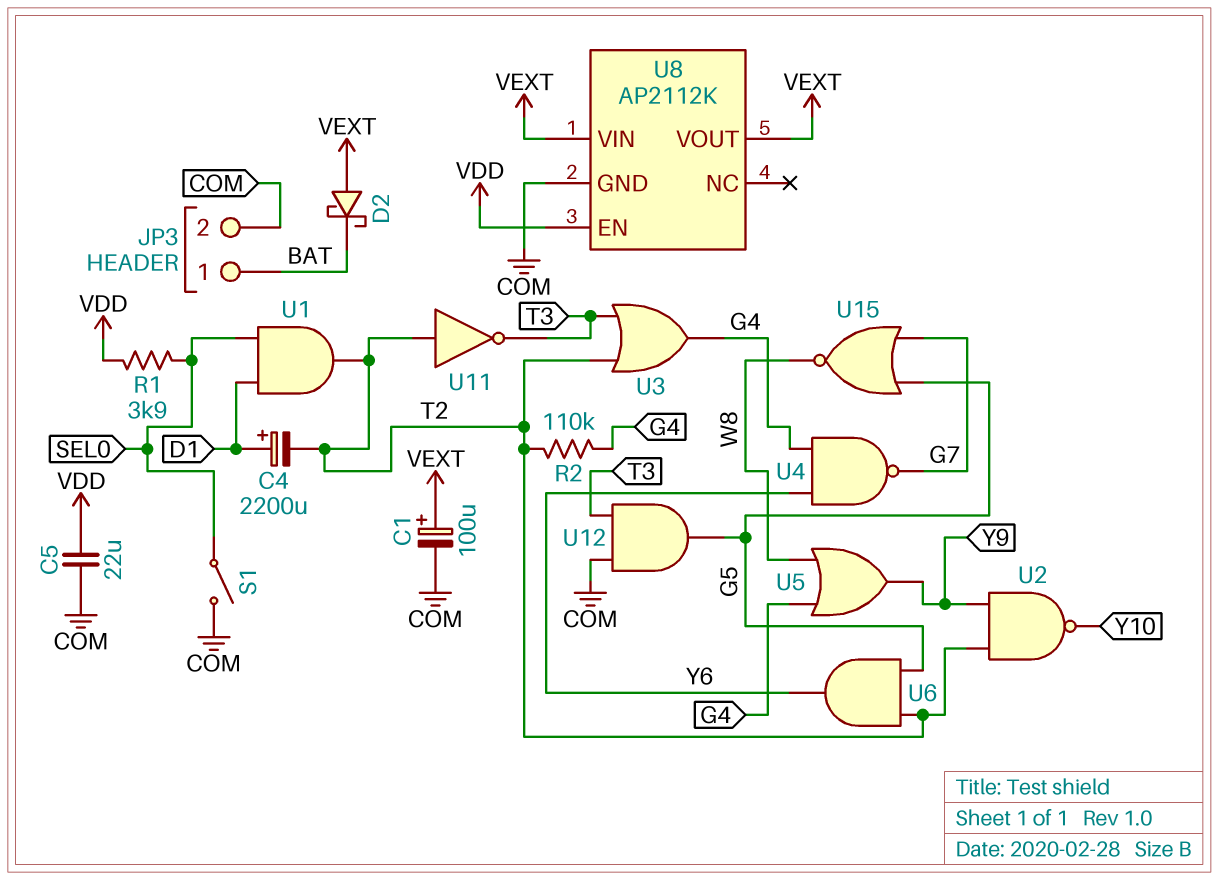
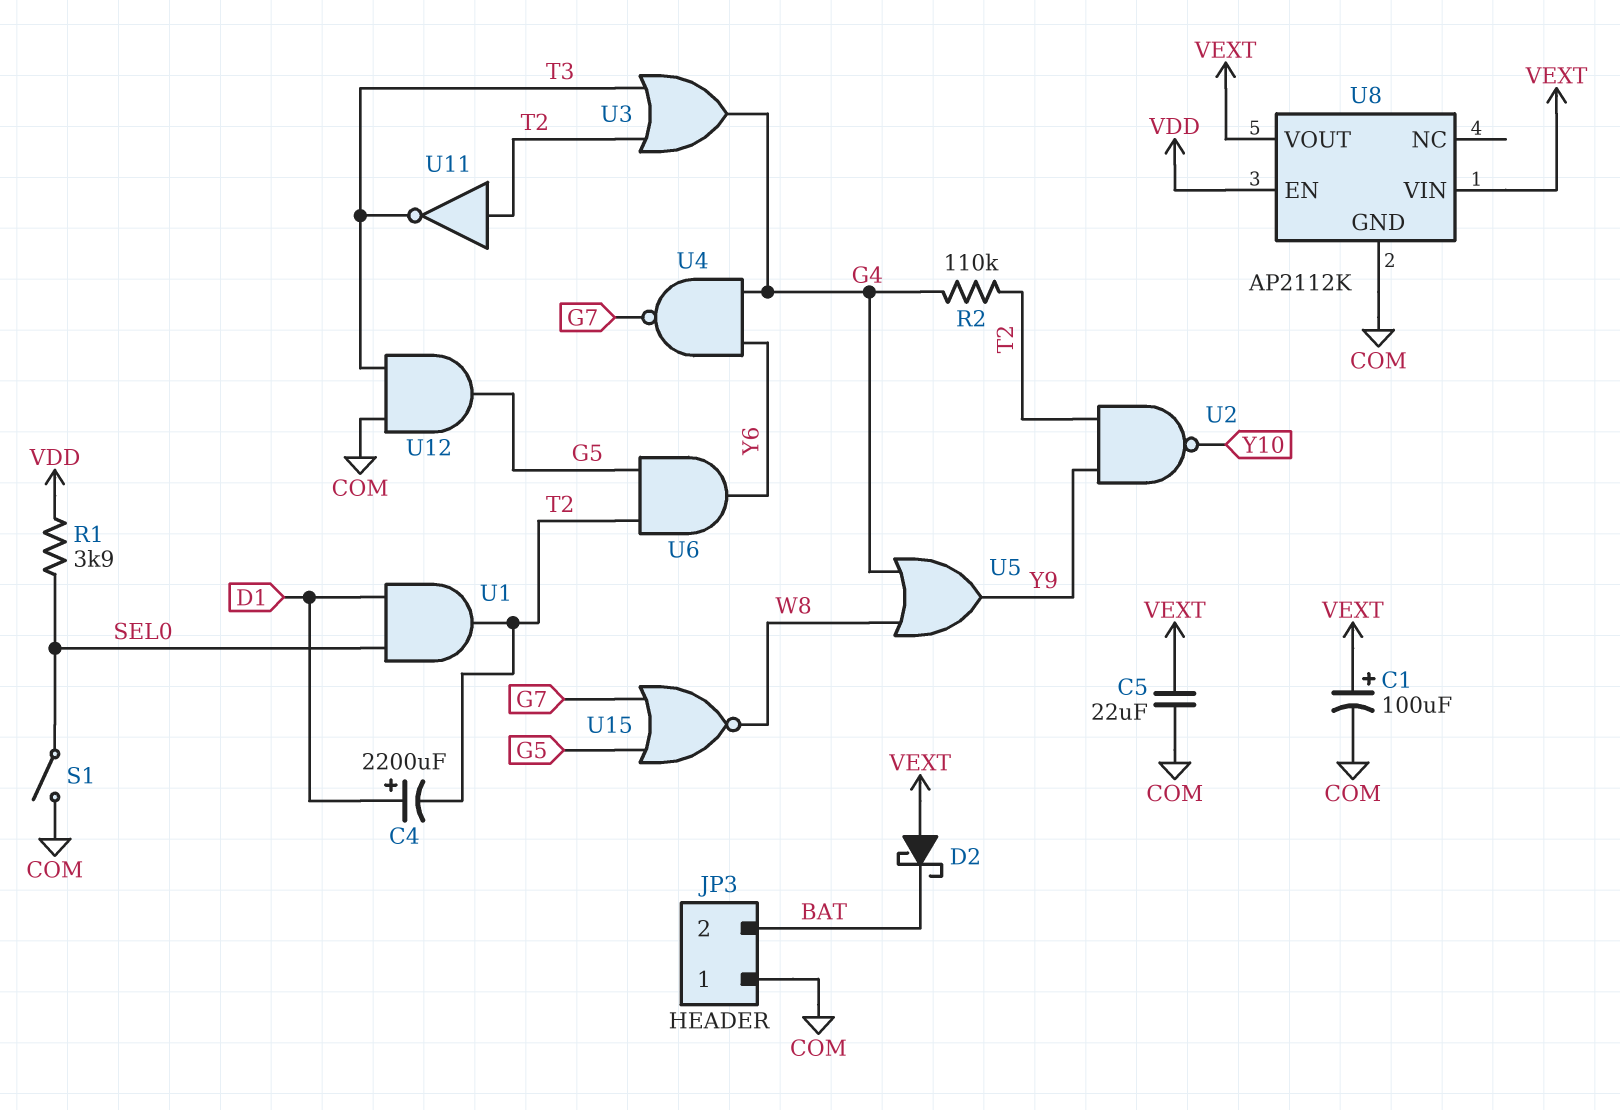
C5: 22uF (COM, VDD) -> 22uF (COM, VEXT)
JP3 pin 1: BAT -> COM
JP3 pin 2: COM -> BAT

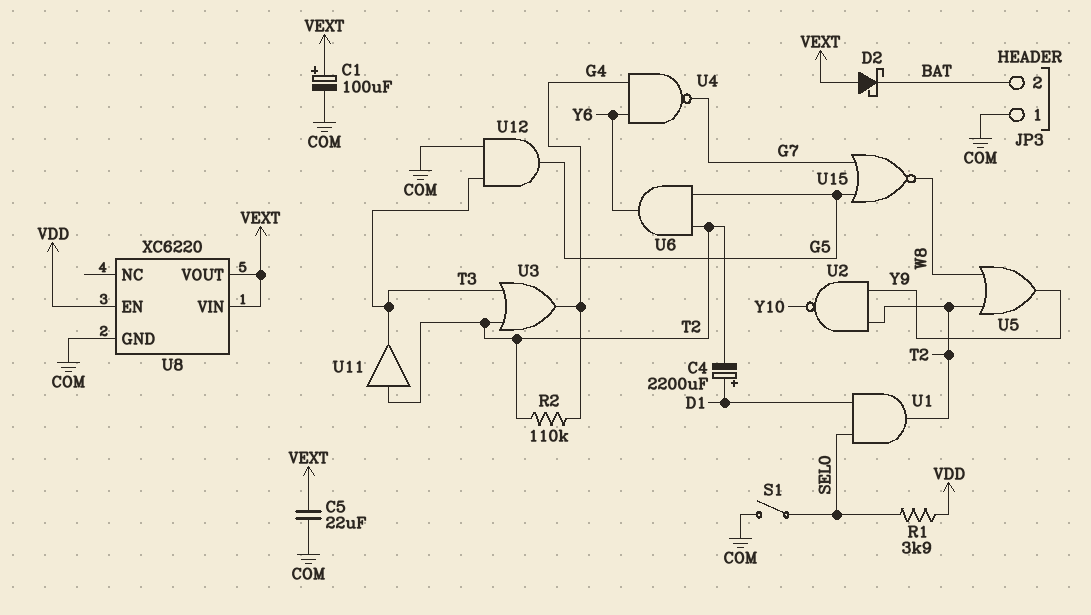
U5: OR (in G4, in W8, out Y9) -> OR (in T2, in W8, out Y9)
U8: AP2112K -> XC6220
U11: NOT (in T2, out T3) -> buffer (in T2, out T3)

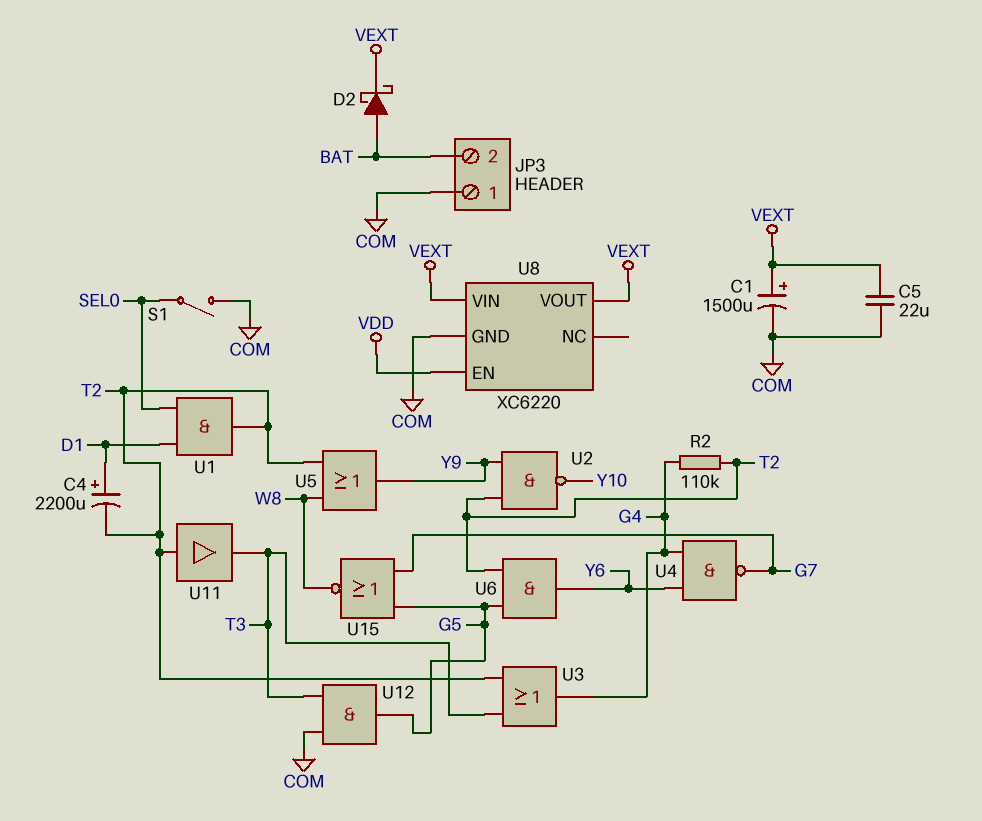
C1: 100uF (plus VEXT, minus COM) -> 1500uF (plus VEXT, minus COM)
D2: schottky (A VEXT, K BAT) -> schottky (A BAT, K VEXT)
R1: 3.9k (SEL0, VDD) -> none

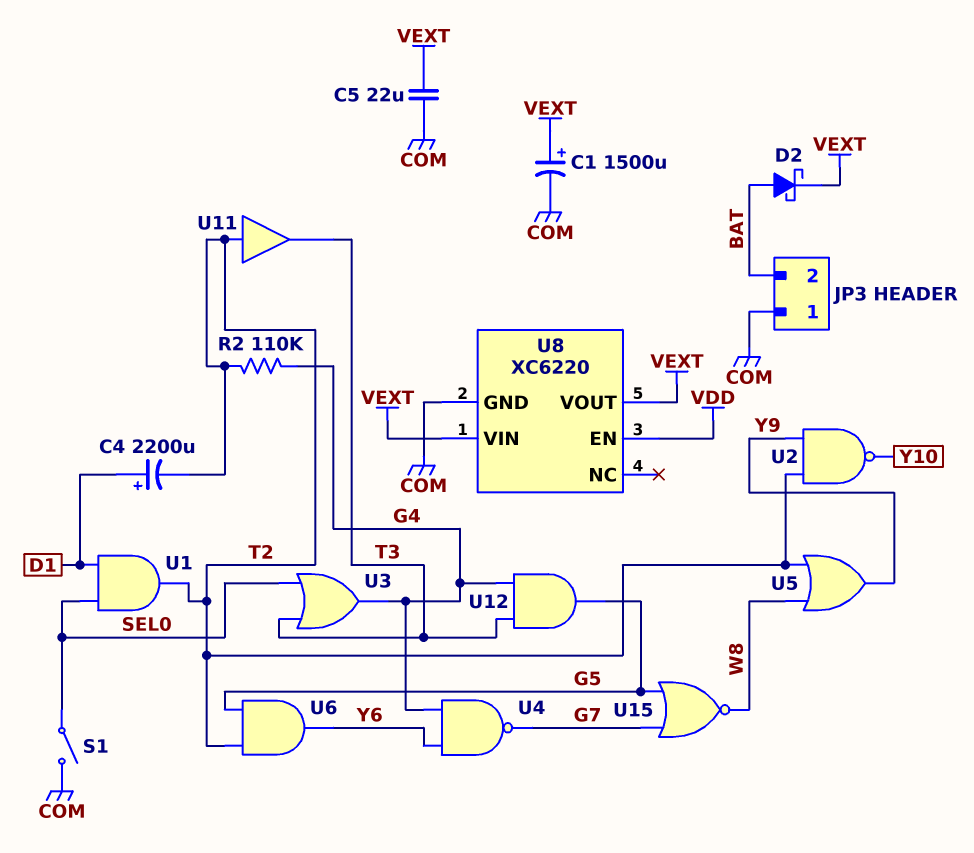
U3: OR (in T2, in T3, out G4) -> OR (in SEL0, in T3, out G4)
U12: AND (in COM, in T3, out G5) -> AND (in G4, in T3, out G5)

